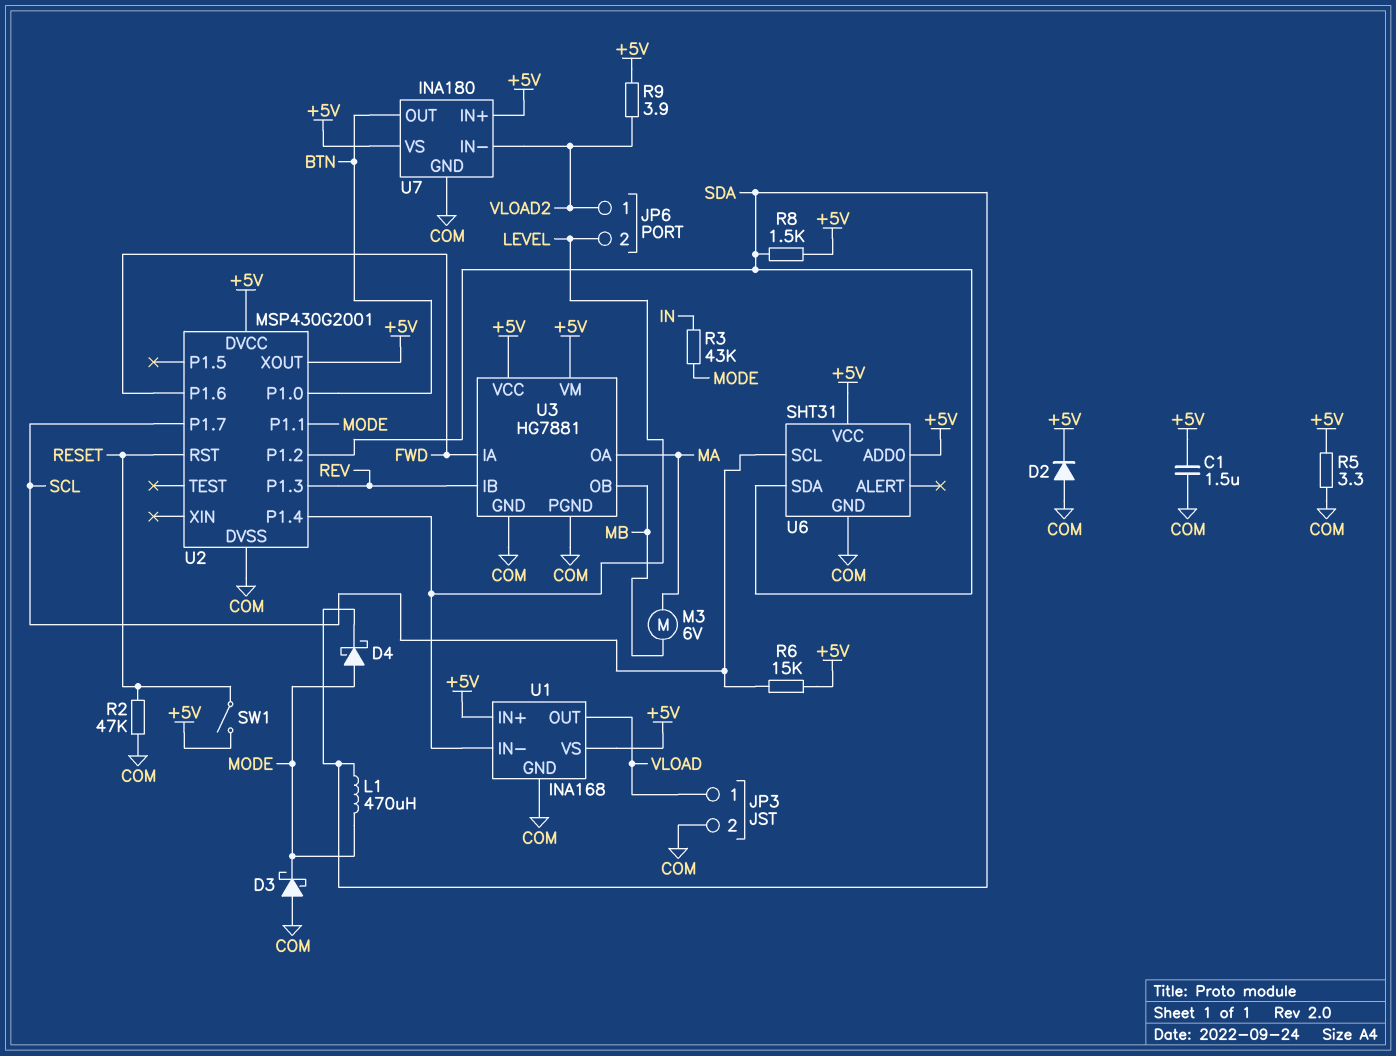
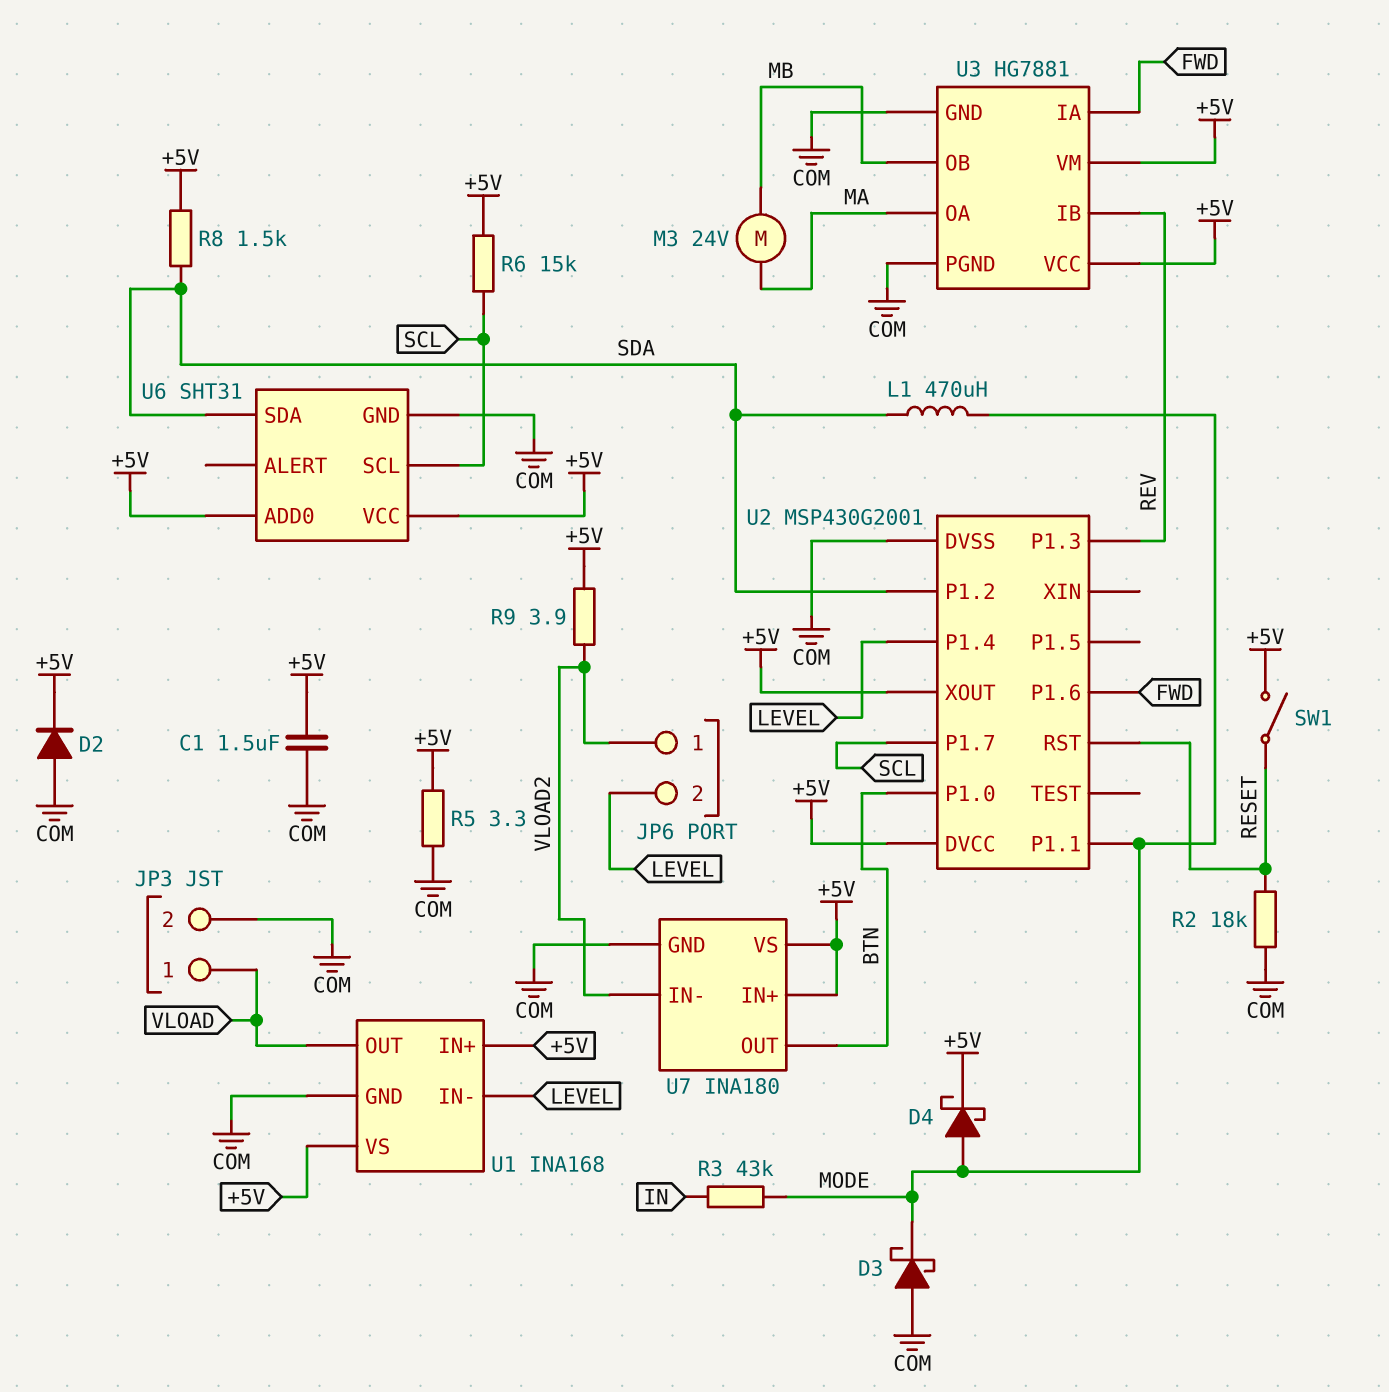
D4: schottky (A MODE, K SDA) -> schottky (A MODE, K +5V)
M3: motor 6V (MA, MB) -> motor 24V (MA, MB)
R2: 47k (COM, RESET) -> 18k (COM, RESET)

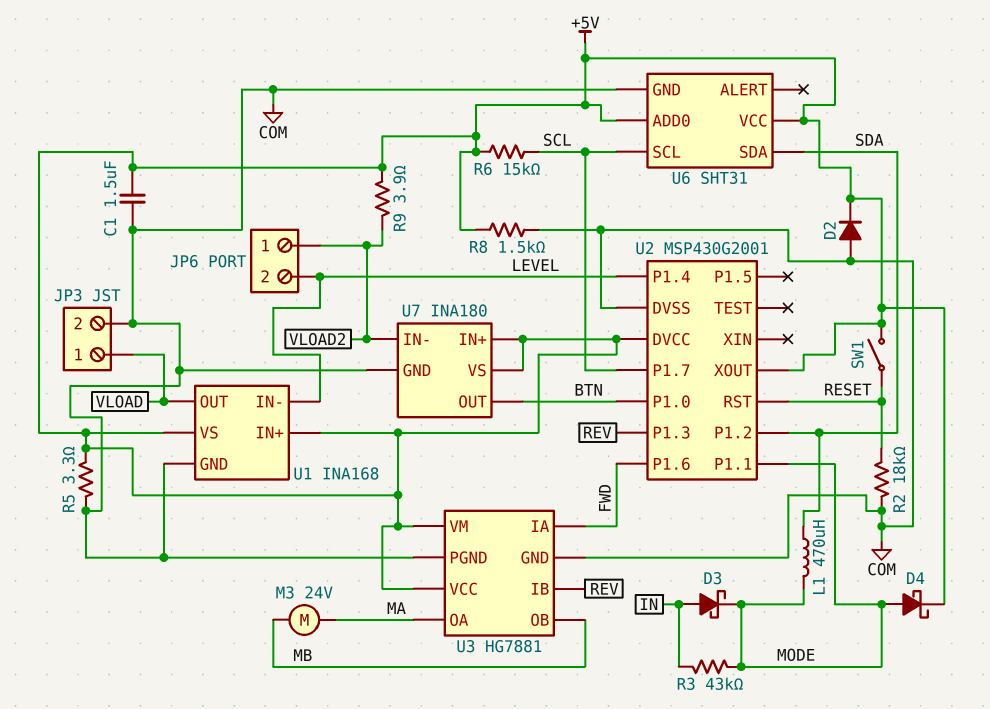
D3: schottky (A COM, K MODE) -> schottky (A IN, K MODE)
R8: 1.5k (+5V, SDA) -> 1.5k (+5V, COM)

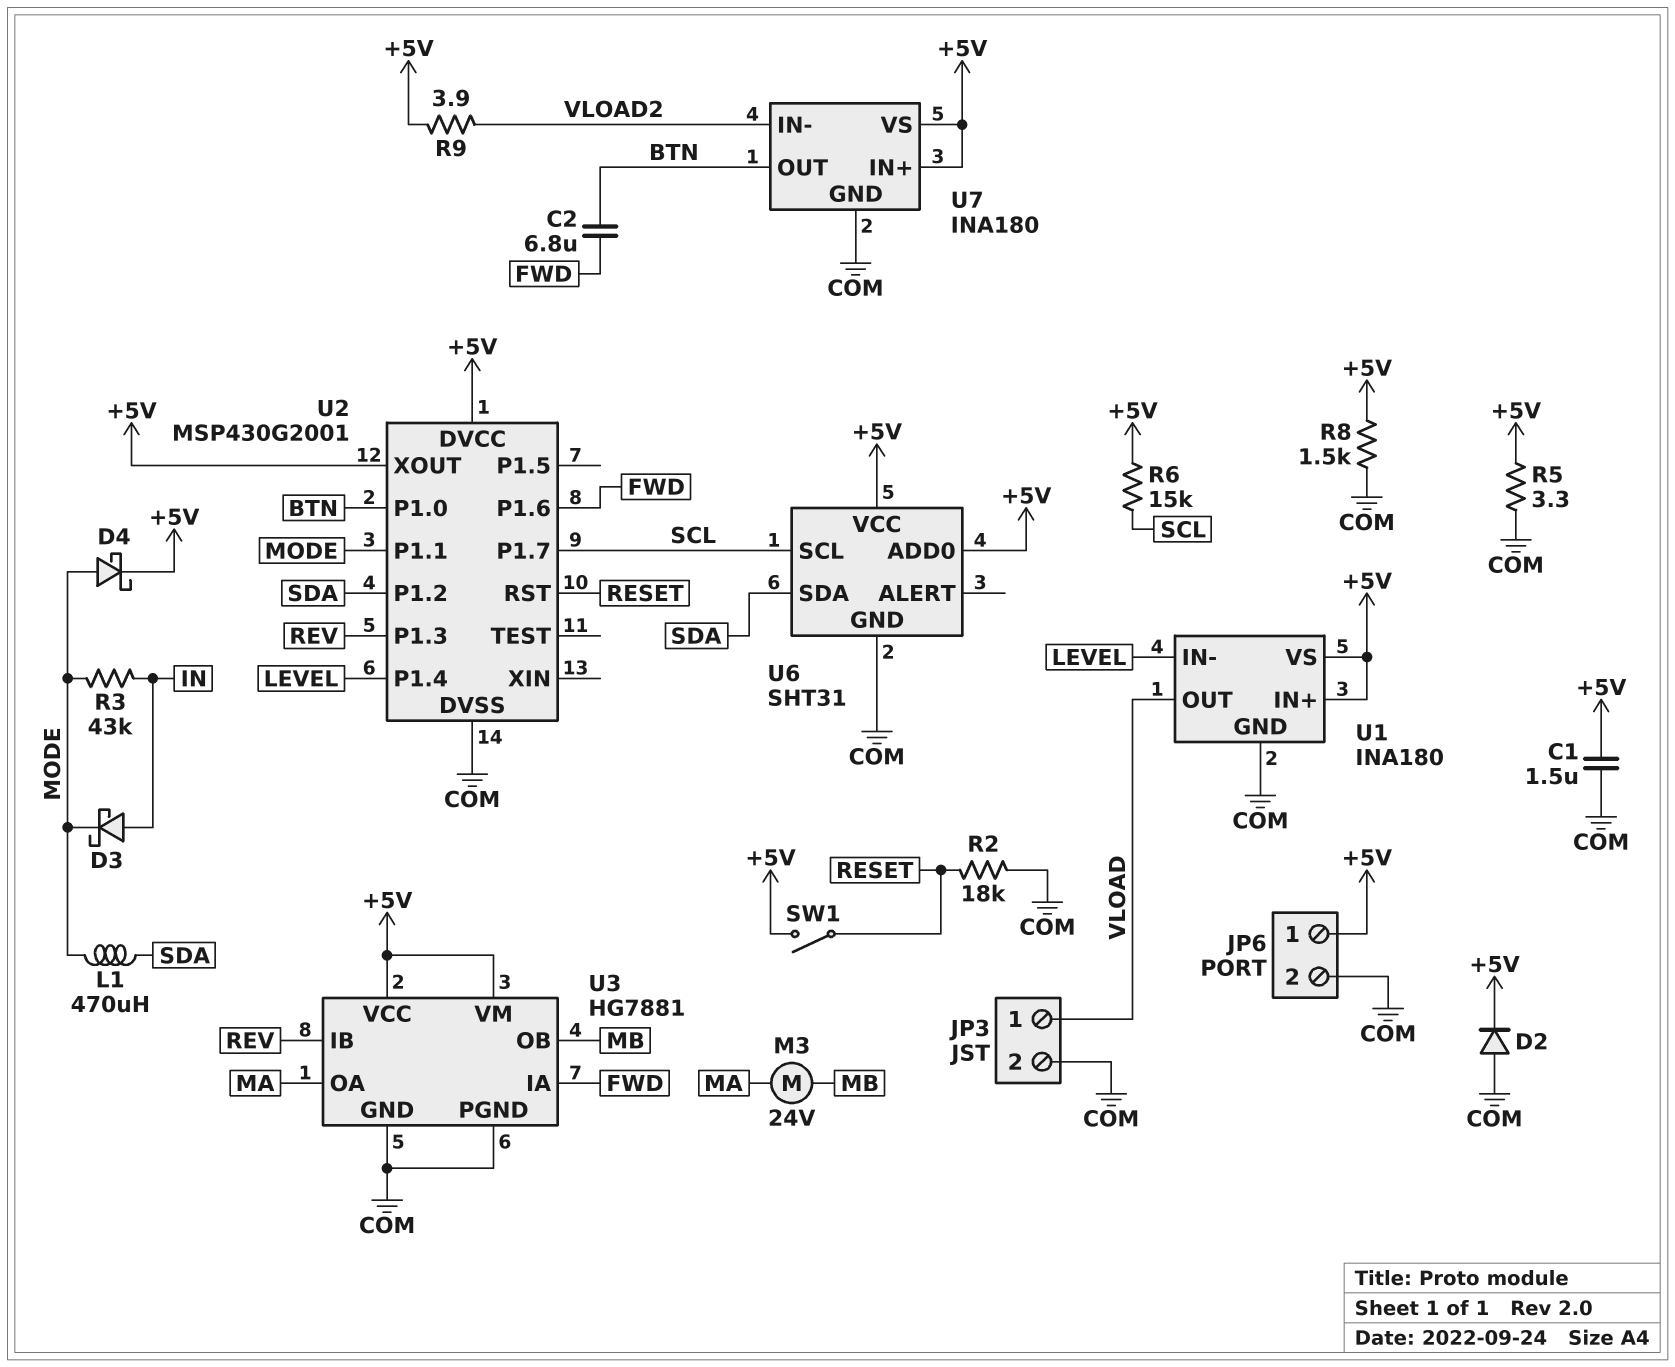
C2: none -> 6.8uF (BTN, FWD)
JP6 pin 1: VLOAD2 -> +5V
JP6 pin 2: LEVEL -> COM
U1: INA168 -> INA180

